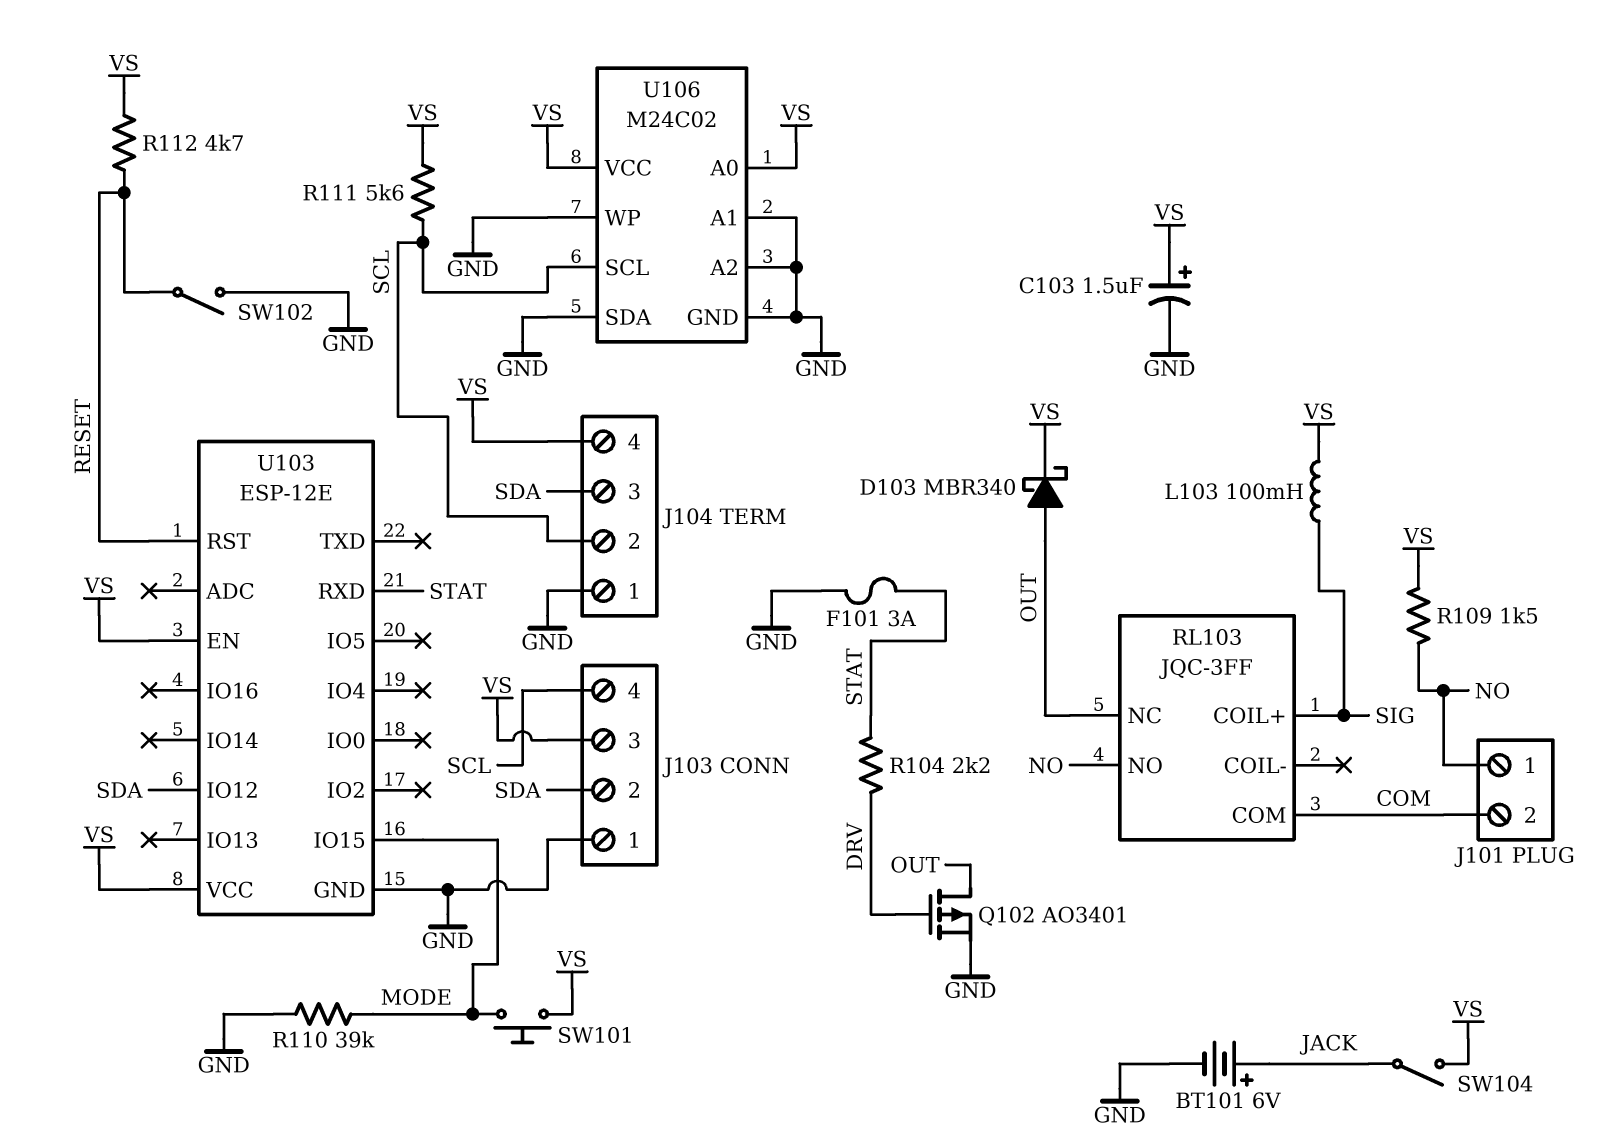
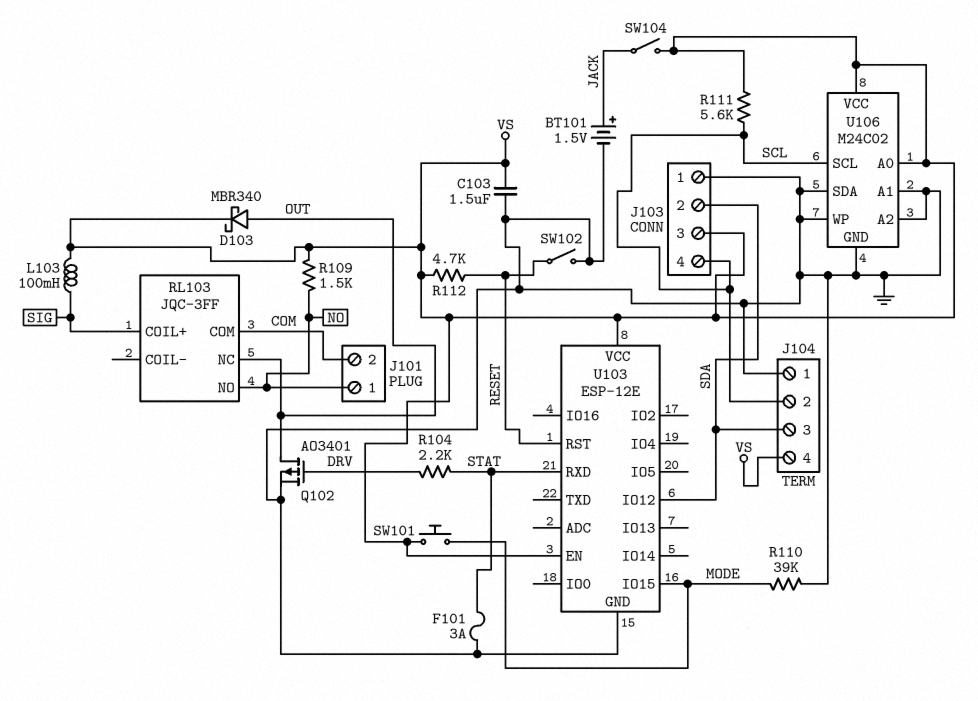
BT101: 6V (plus JACK, minus GND) -> 1.5V (plus JACK, minus GND)
C103: 1.5uF (plus VS, minus GND) -> 1.5uF (GND, VS)

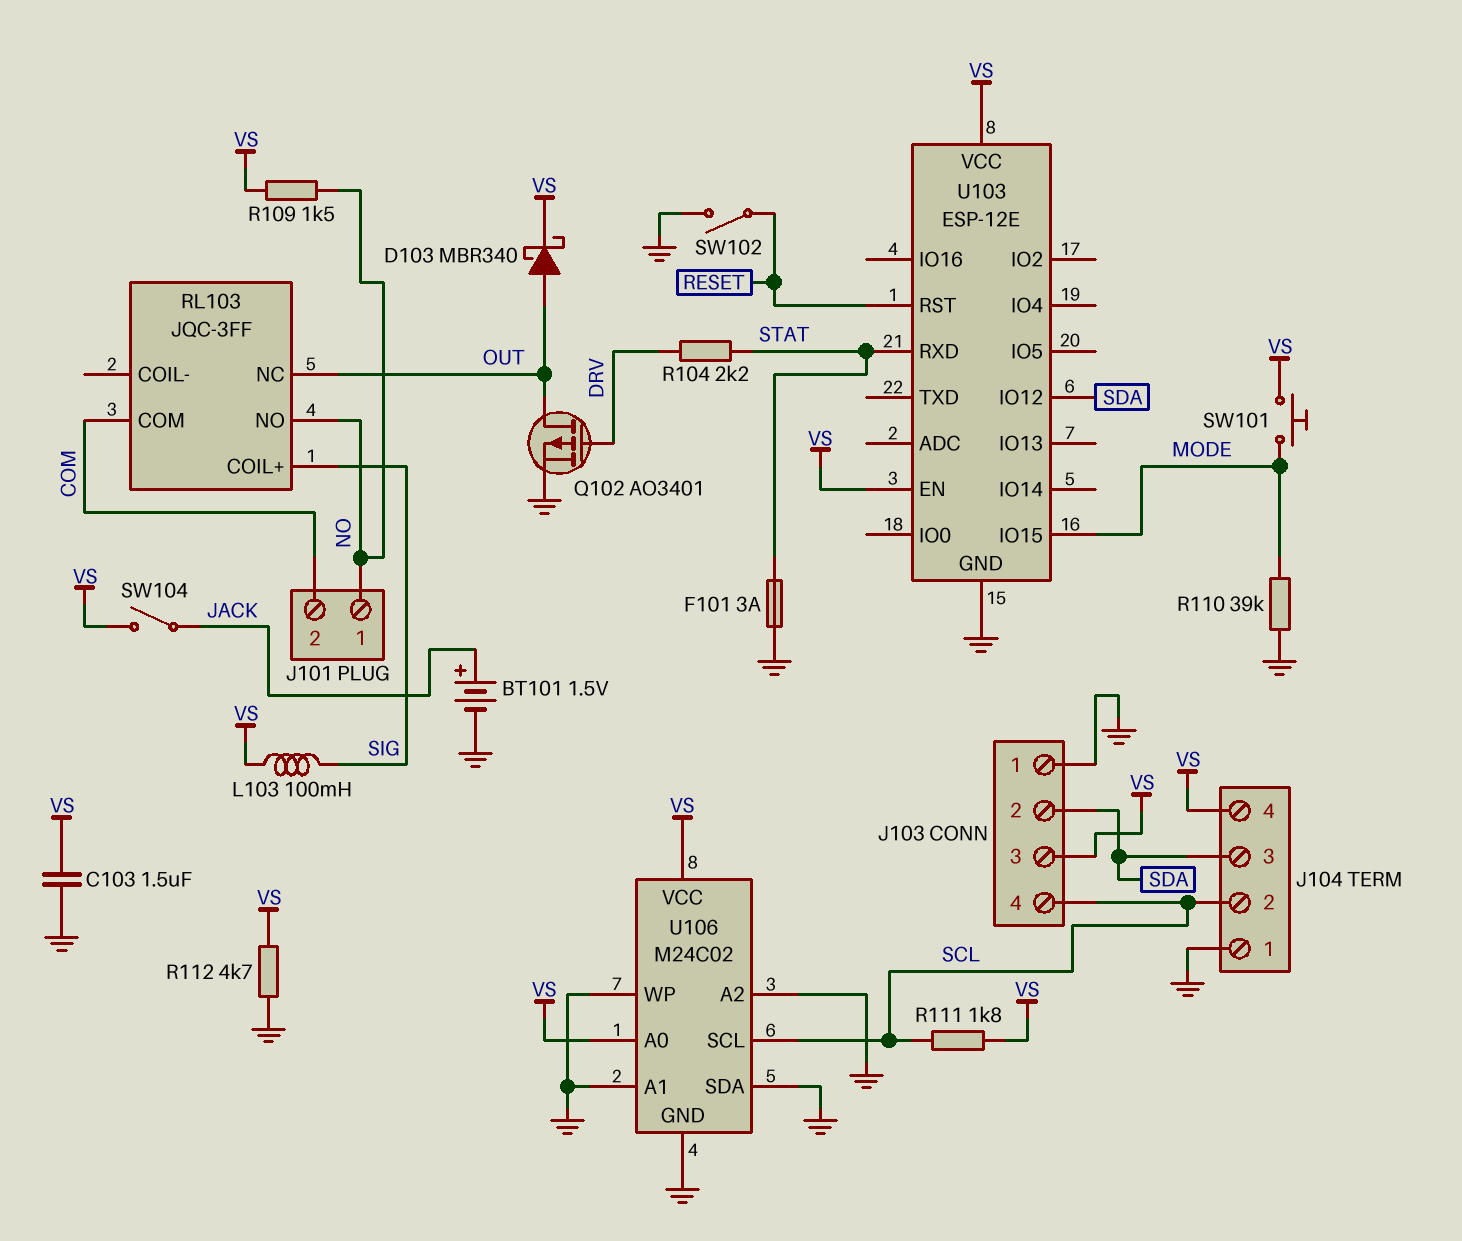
R111: 5.6k (SCL, VS) -> 1.8k (SCL, VS)
R112: 4.7k (RESET, VS) -> 4.7k (GND, VS)

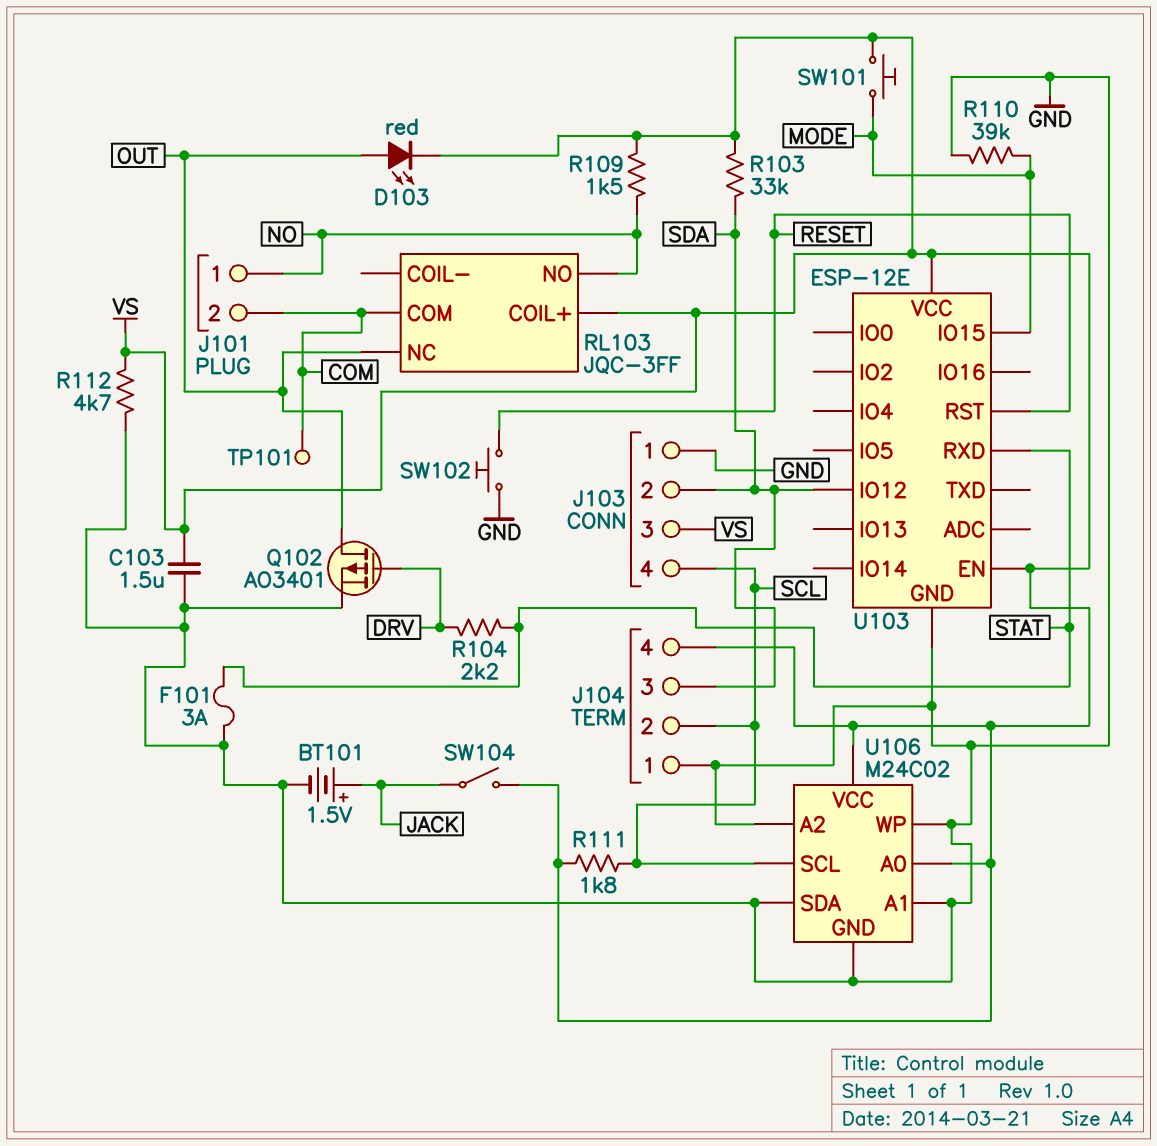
D103: schottky MBR340 (A OUT, K VS) -> LED red (A OUT, K VS)
L103: 100mH (SIG, VS) -> none
R103: none -> 33k (SDA, VS)
RL103 pin COIL+: SIG -> VS
SW102: switch (GND, RESET) -> button (GND, RESET)
TP101: none -> test point (COM)

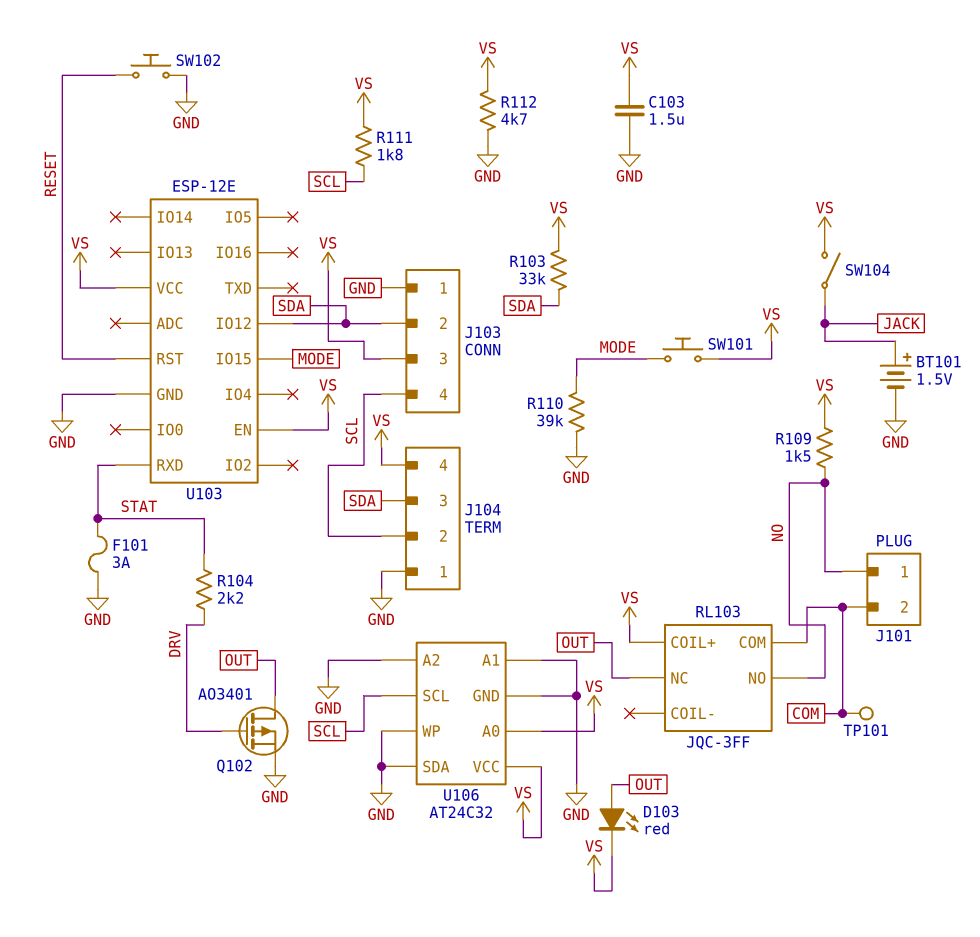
U106: M24C02 -> AT24C32

